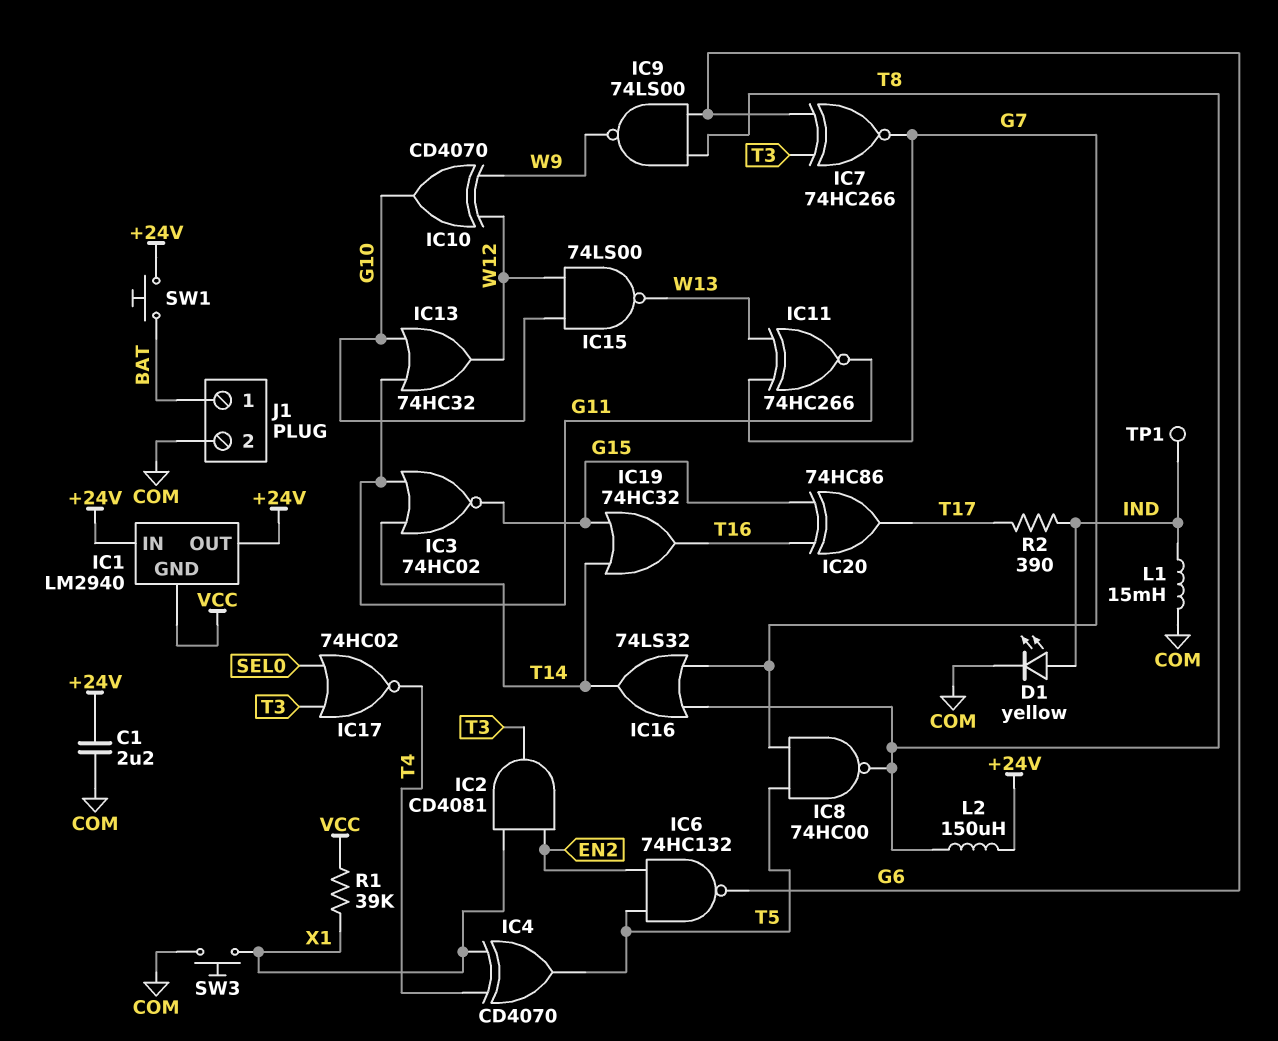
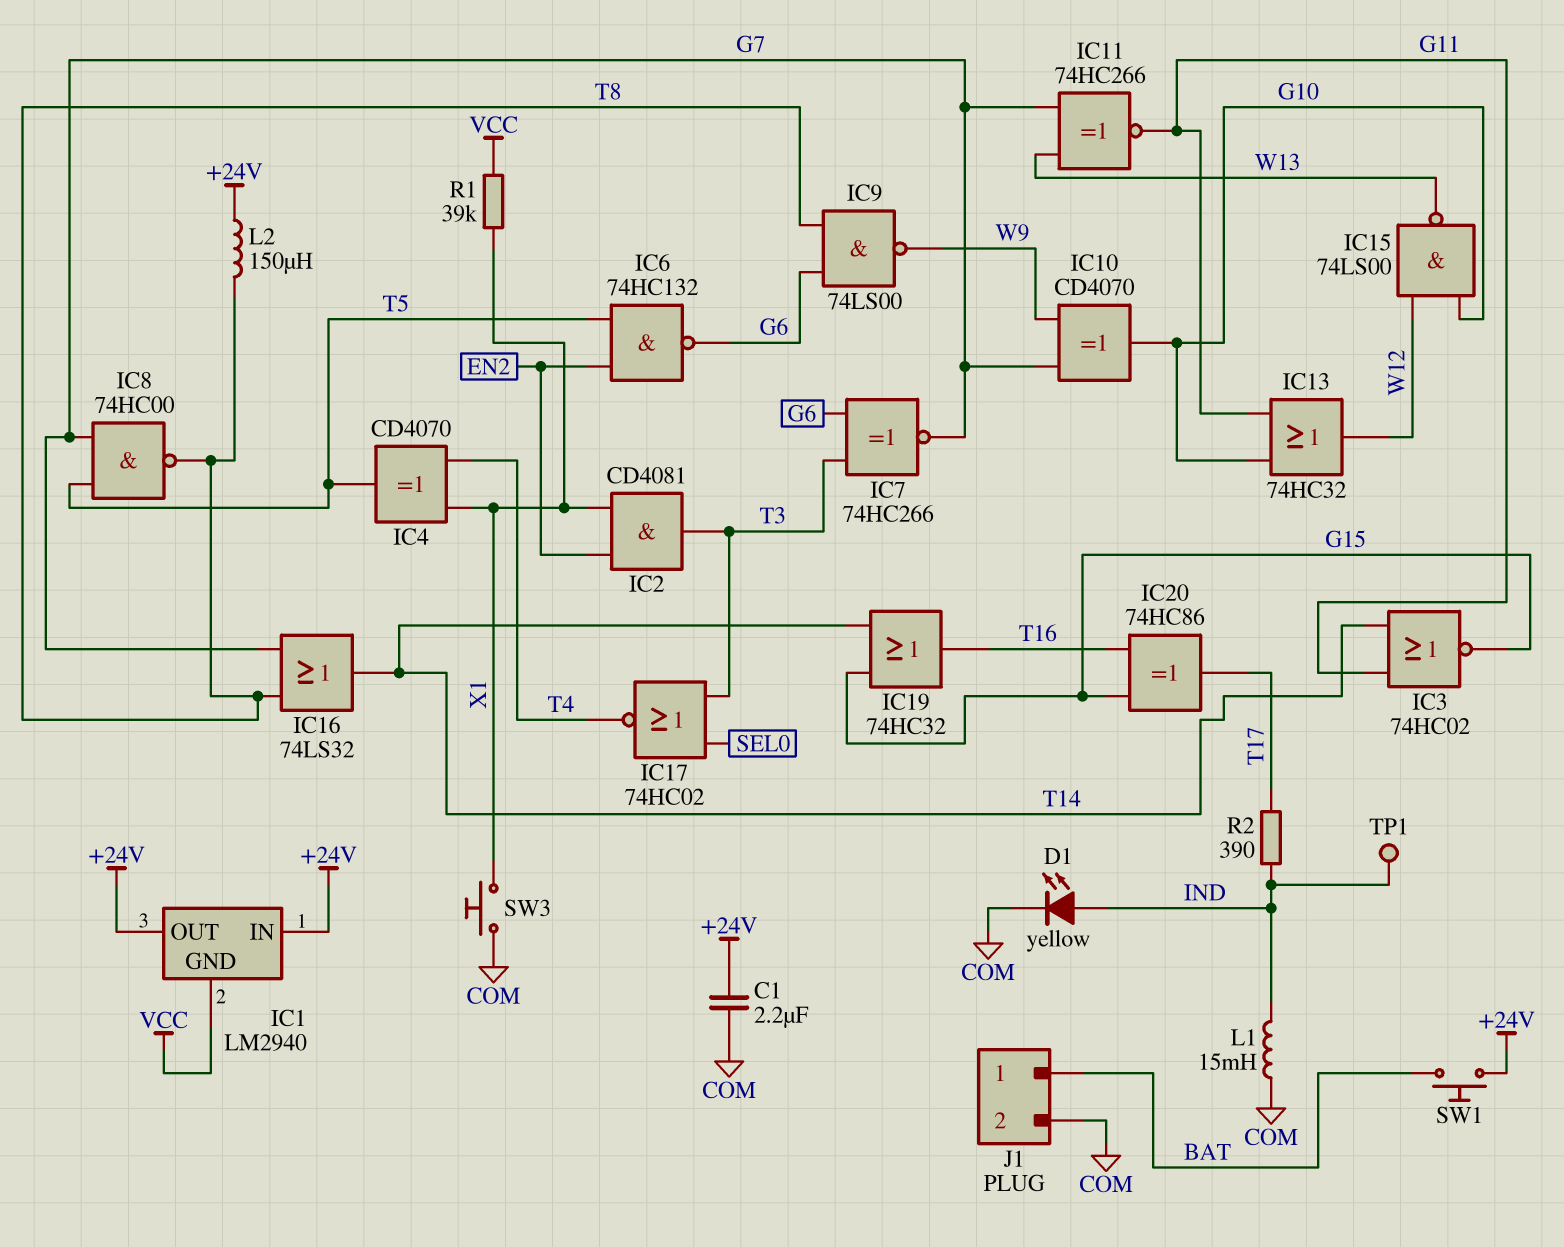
IC10: XOR CD4070 (in W9, in W12, out G10) -> XOR CD4070 (in G7, in W9, out G10)

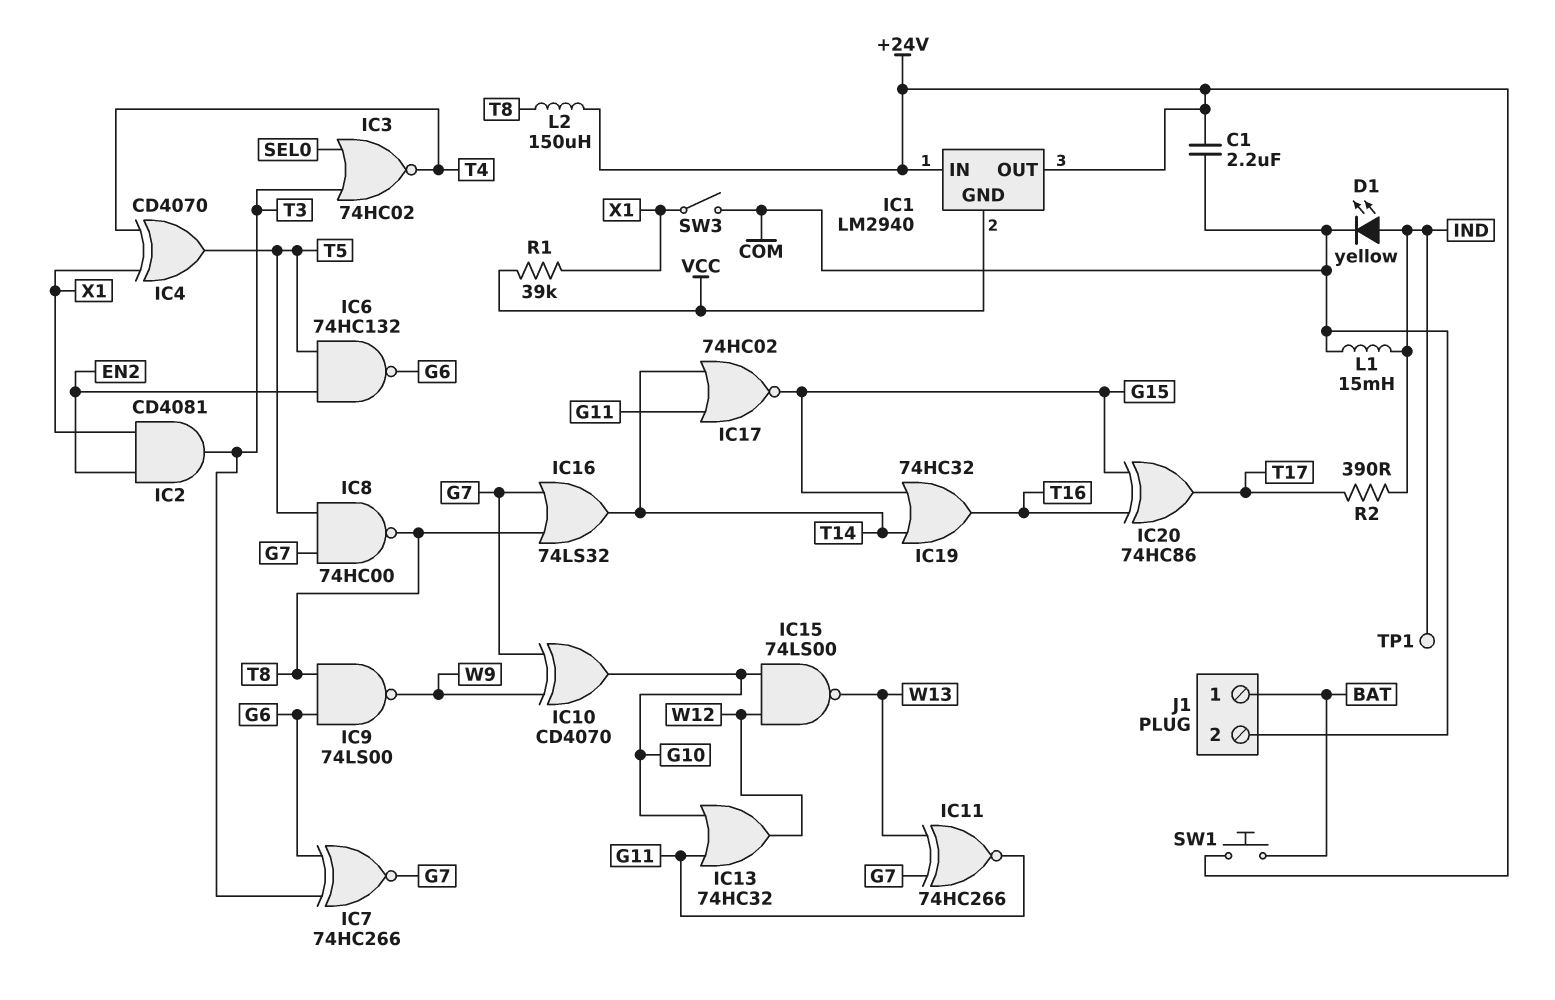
IC3: NOR 74HC02 (in G11, in T14, out G15) -> NOR 74HC02 (in SEL0, in T3, out T4)
IC17: NOR 74HC02 (in SEL0, in T3, out T4) -> NOR 74HC02 (in G11, in T14, out G15)
SW3: button (COM, X1) -> switch (COM, X1)

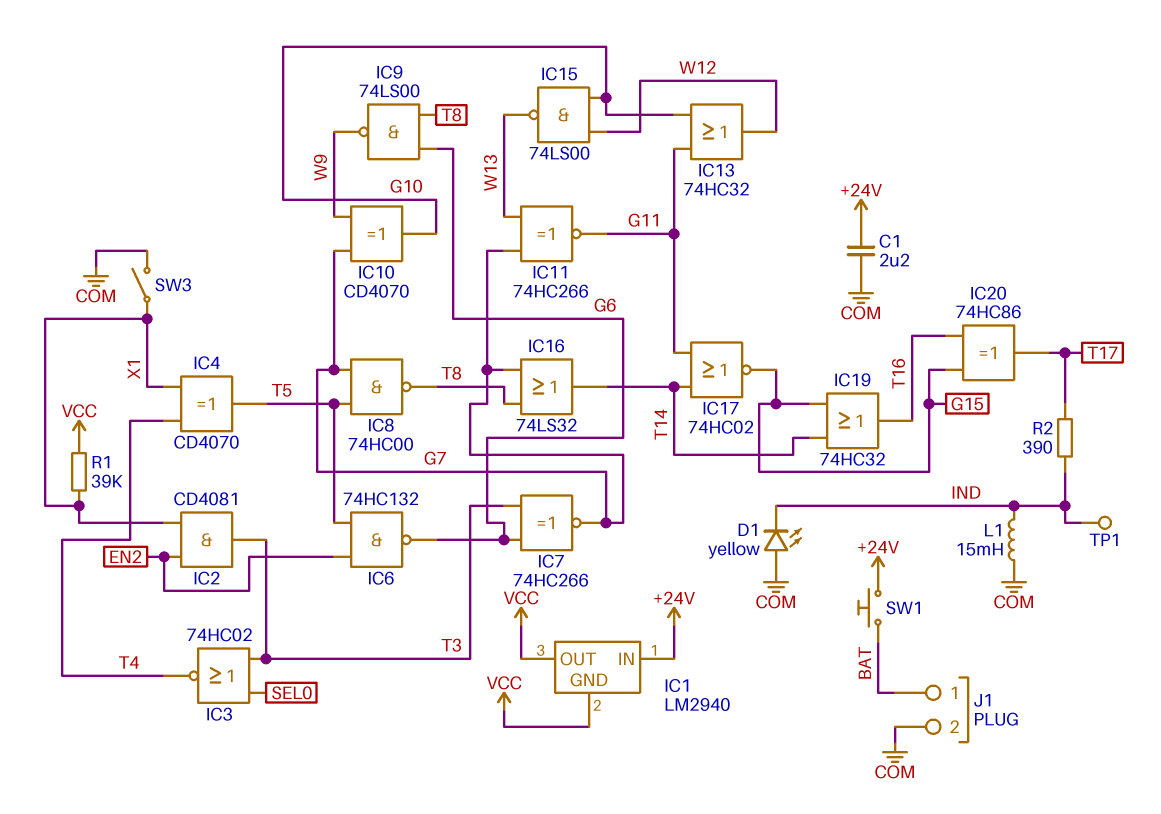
D1: LED yellow (A IND, K COM) -> LED yellow (A COM, K IND)
IC1 pin OUT: +24V -> VCC
L2: 150uH (+24V, T8) -> none

